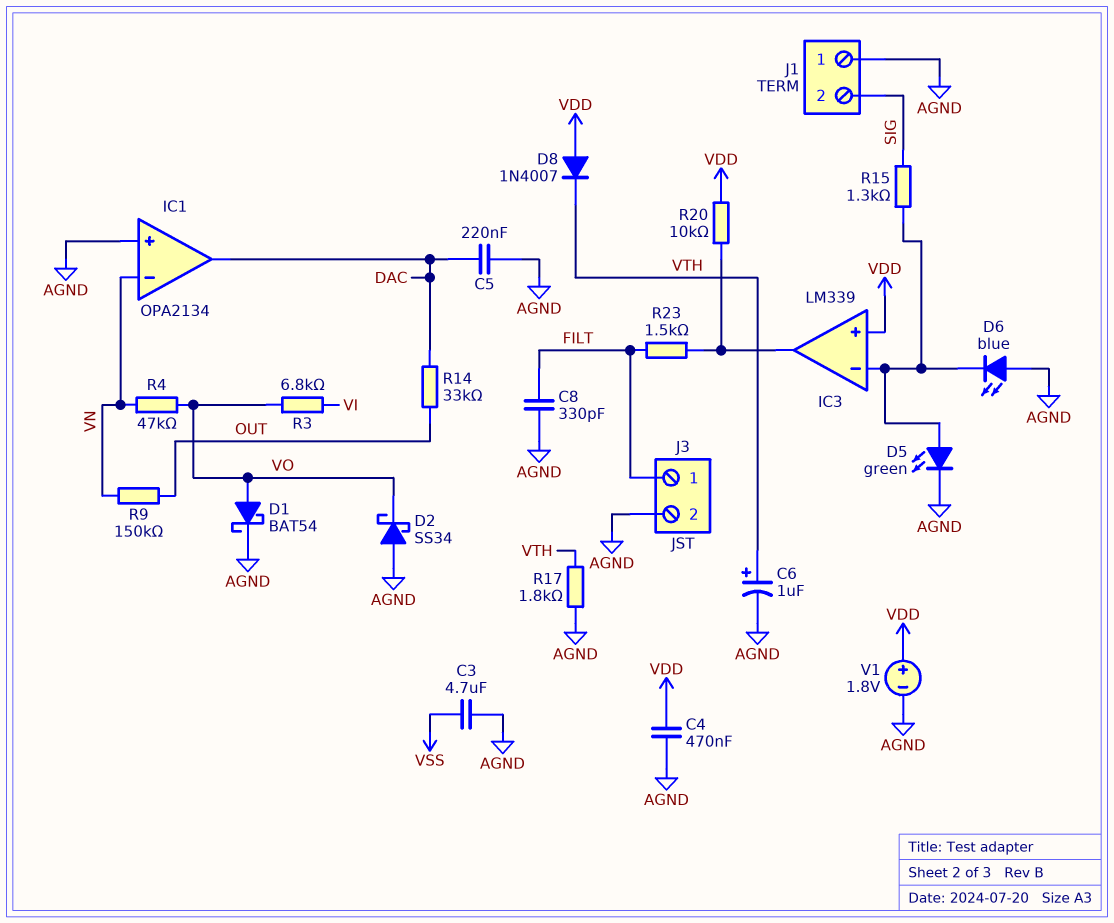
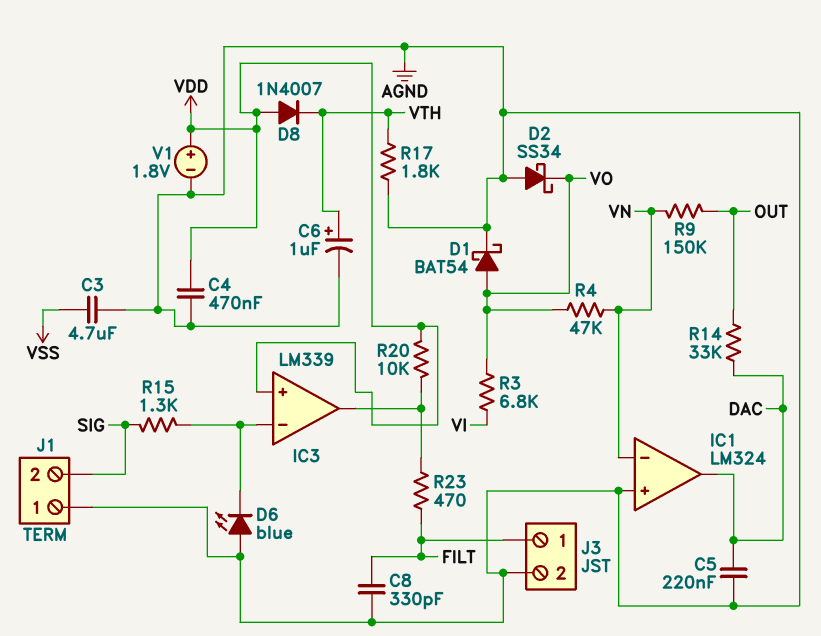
D5: LED green (A IC3/in-, K AGND) -> none
IC1: OPA2134 -> LM324
R23: 1.5k (FILT, IC3/out) -> 470 (FILT, IC3/out)

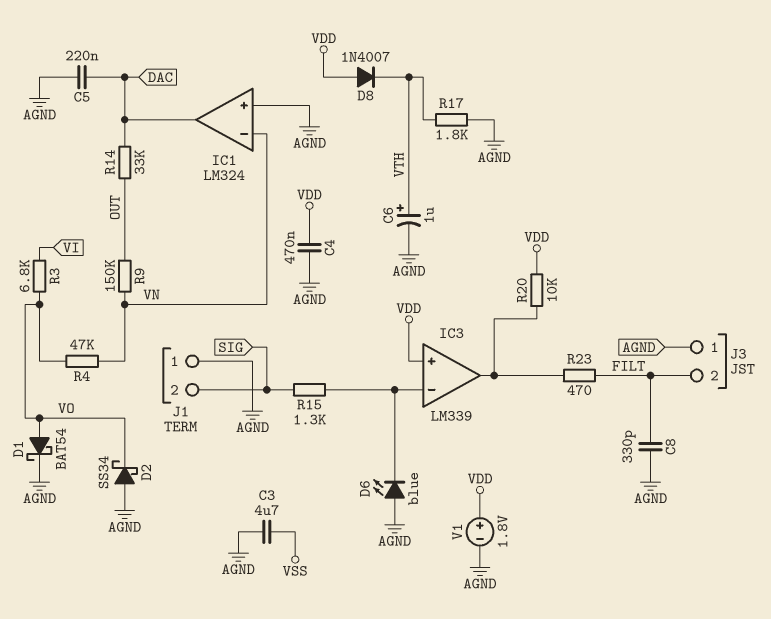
J3 pin 1: FILT -> AGND
J3 pin 2: AGND -> FILT

